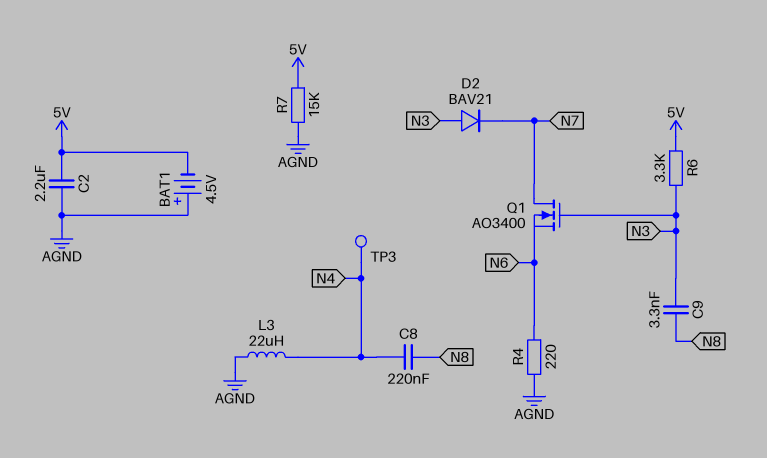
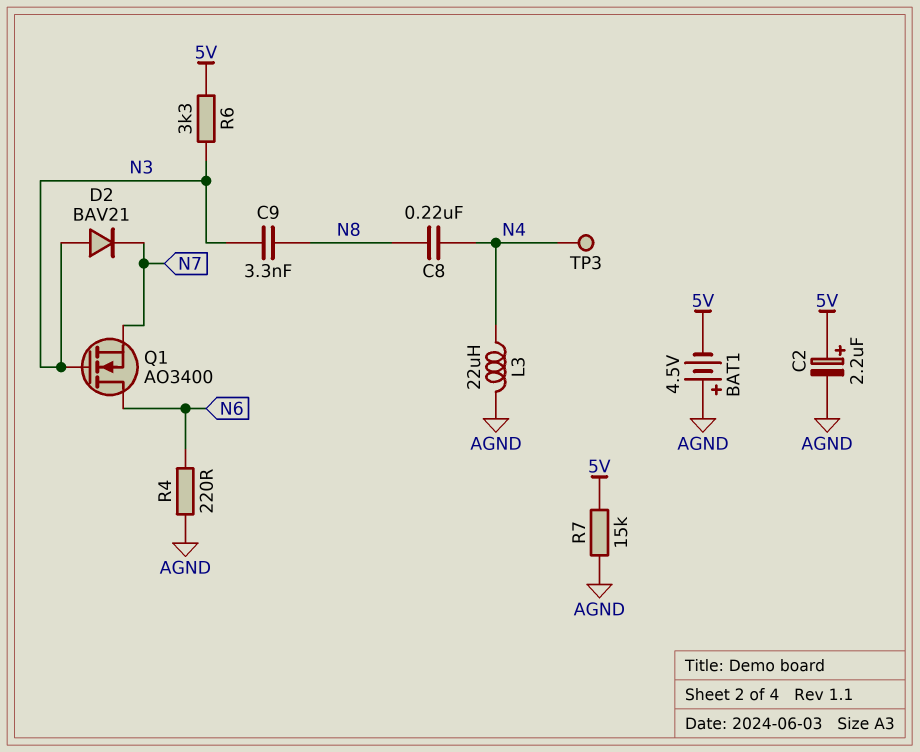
C2: 2.2uF (5V, AGND) -> 2.2uF (plus 5V, minus AGND)
Q1: NMOS AO3400 (G N3, D N7, S N6) -> NMOS AO3400 (G N3, D N6, S N7)

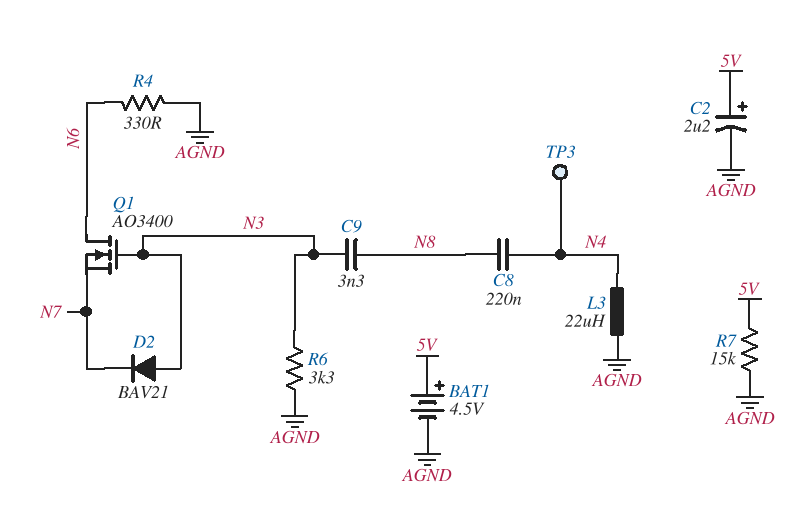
BAT1: 4.5V (plus AGND, minus 5V) -> 4.5V (plus 5V, minus AGND)
R4: 220 (AGND, N6) -> 330 (AGND, N6)
R6: 3.3k (5V, N3) -> 3.3k (AGND, N3)

